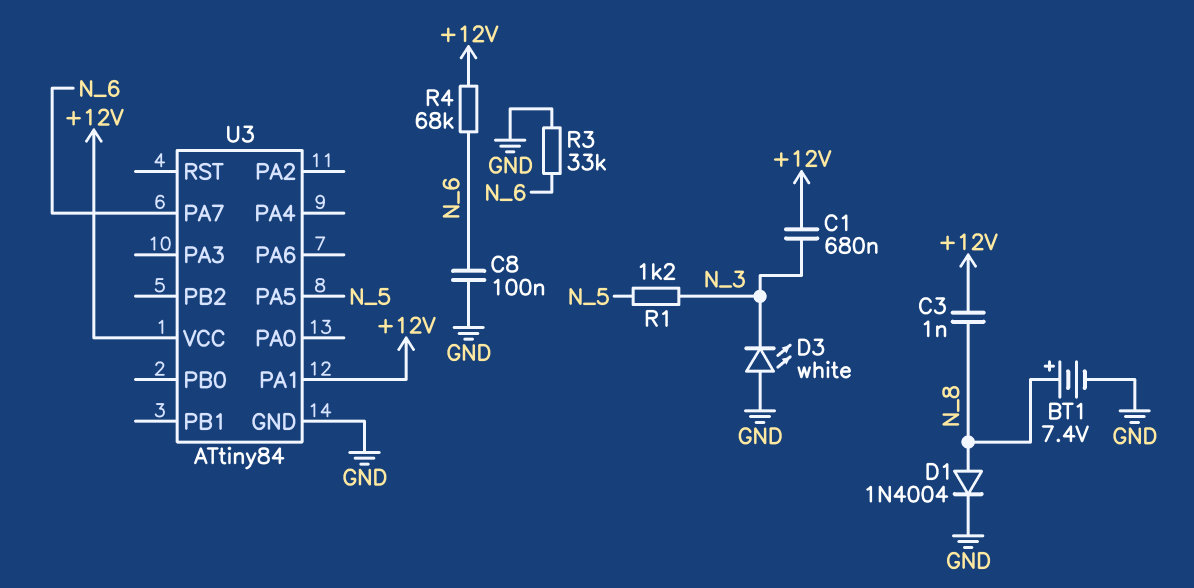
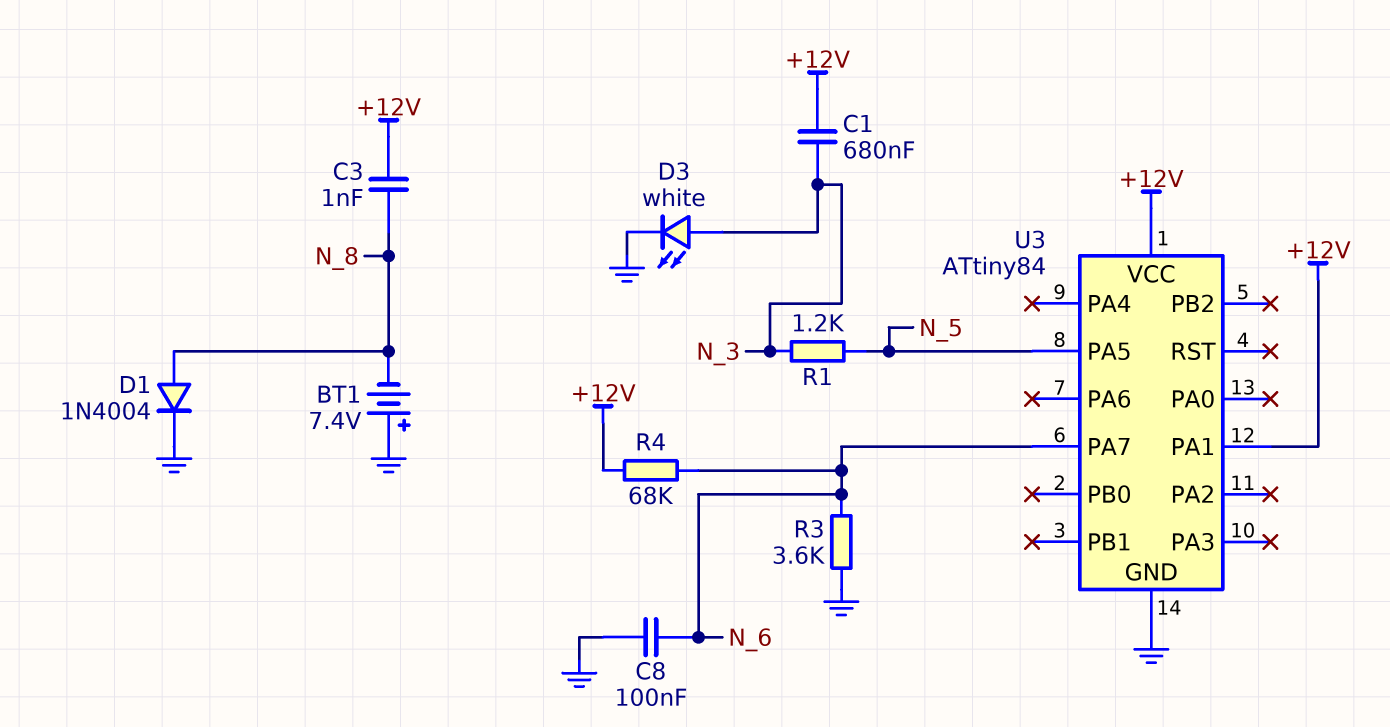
BT1: 7.4V (plus N_8, minus GND) -> 7.4V (plus GND, minus N_8)
D3: LED white (A GND, K N_3) -> LED white (A N_3, K GND)
R3: 33k (GND, N_6) -> 3.6k (GND, N_6)

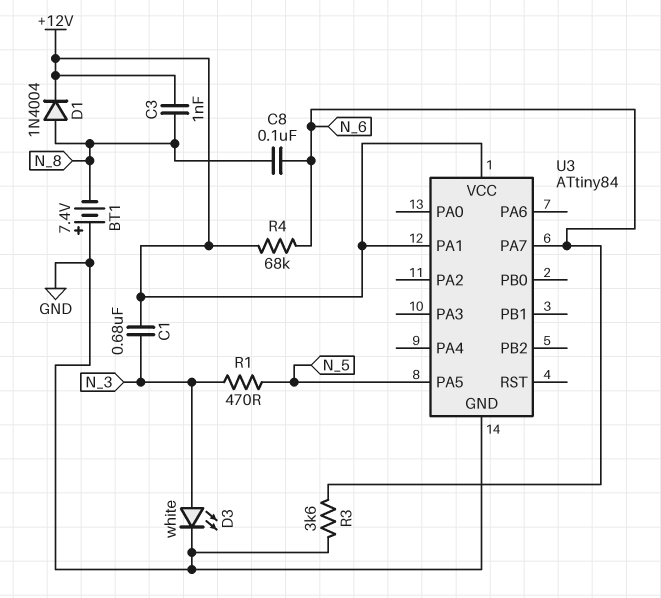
C8: 100nF (GND, N_6) -> 100nF (N_6, N_8)
D1: diode 1N4004 (A N_8, K GND) -> diode 1N4004 (A N_8, K +12V)
R1: 1.2k (N_3, N_5) -> 470 (N_3, N_5)

